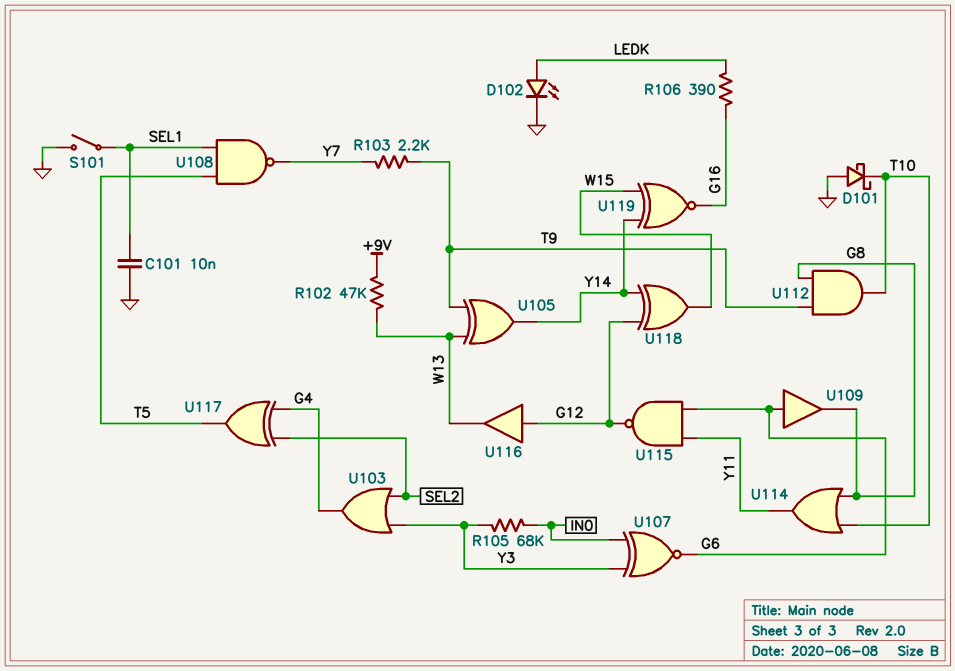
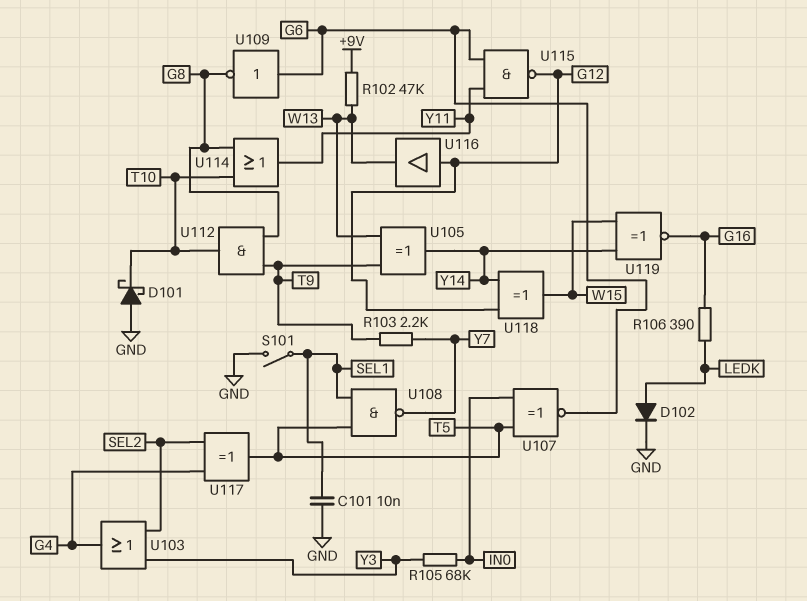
D102: LED (A LEDK, K GND) -> diode (A LEDK, K GND)
U107: XNOR (in IN0, in Y3, out G6) -> XNOR (in IN0, in T5, out G6)
U109: buffer (in G6, out G8) -> NOT (in G6, out G8)

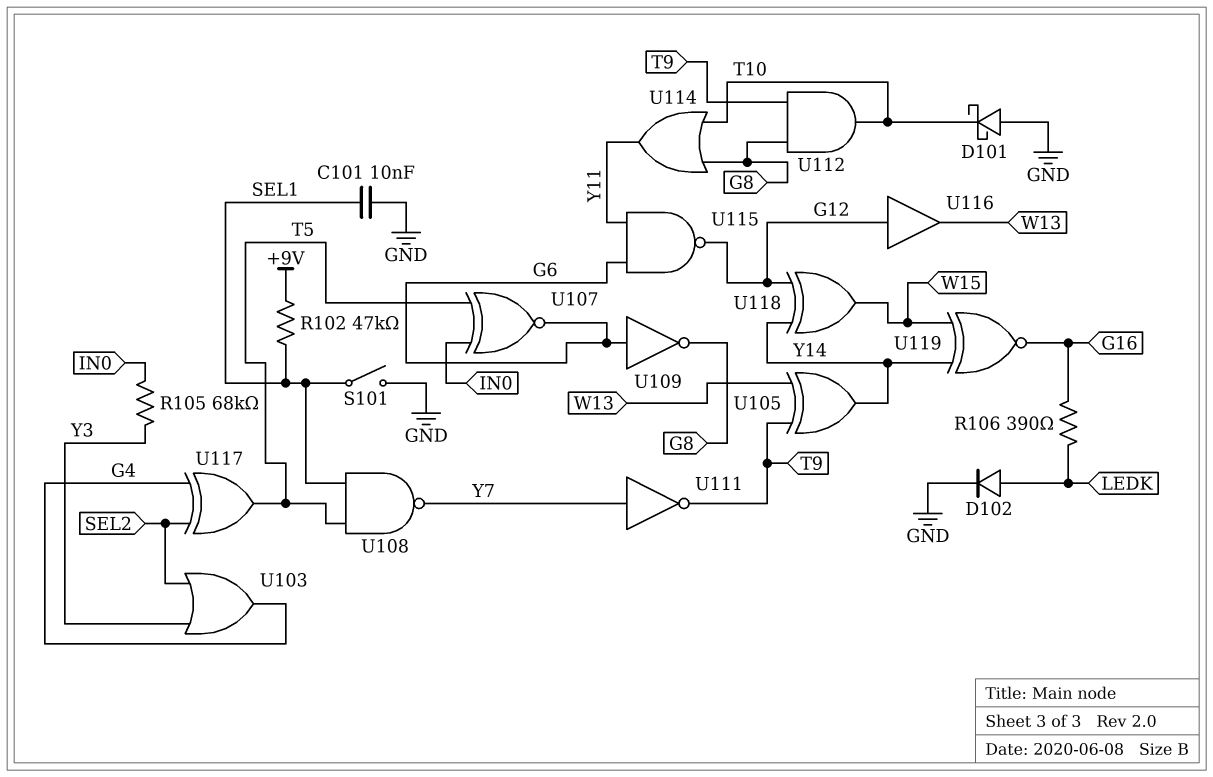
R102: 47k (+9V, W13) -> 47k (+9V, SEL1)
R103: 2.2k (T9, Y7) -> none
U111: none -> NOT (in Y7, out T9)

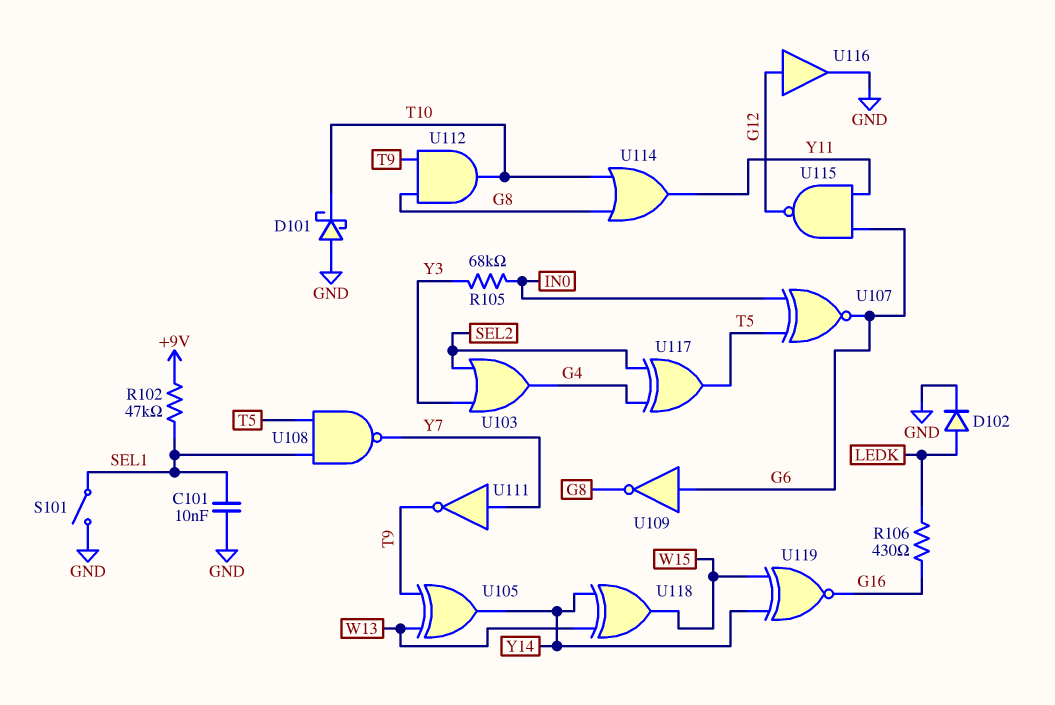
R106: 390 (G16, LEDK) -> 430 (G16, LEDK)
U116: buffer (in G12, out W13) -> buffer (in G12, out GND)
U118: XOR (in G12, in Y14, out W15) -> XOR (in W13, in Y14, out W15)

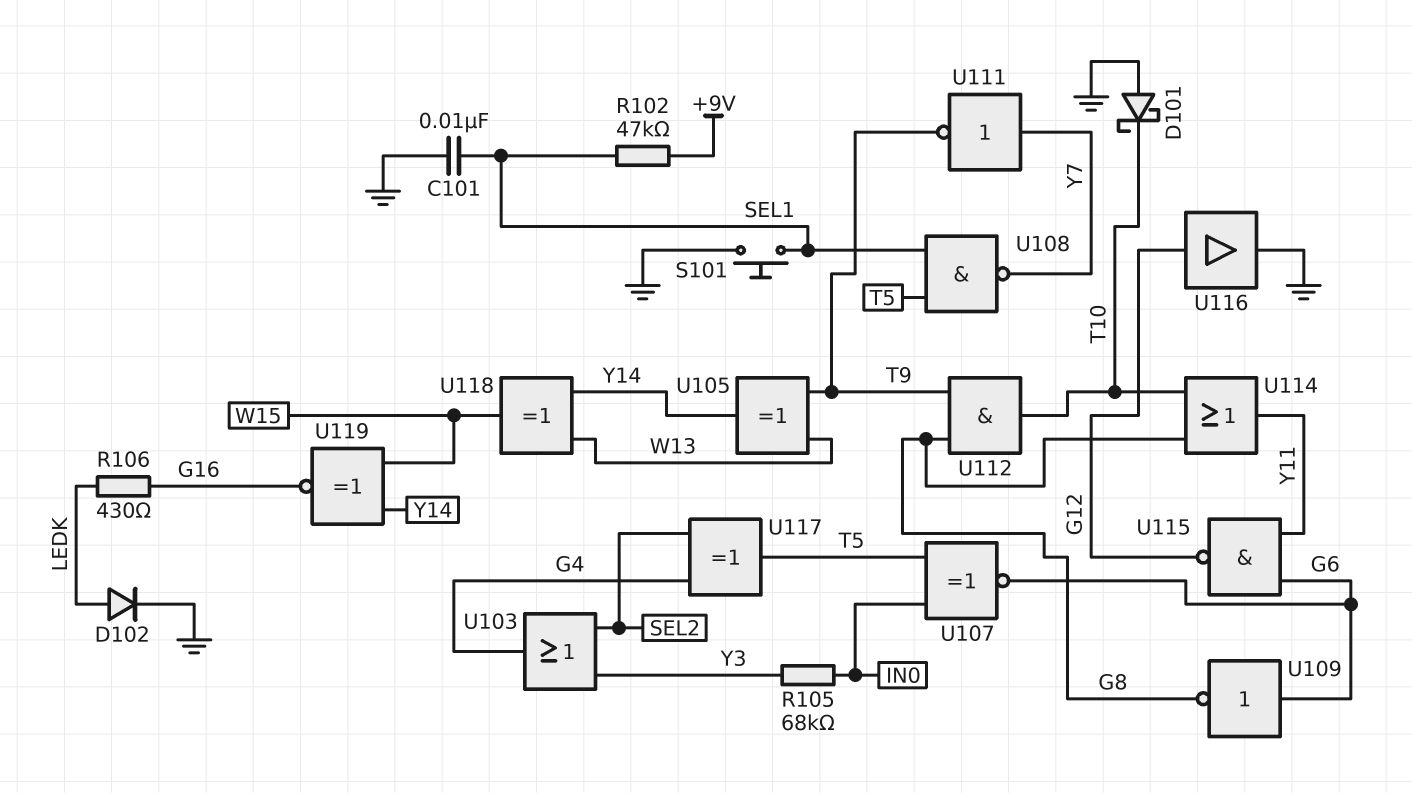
S101: switch (GND, SEL1) -> button (GND, SEL1)

